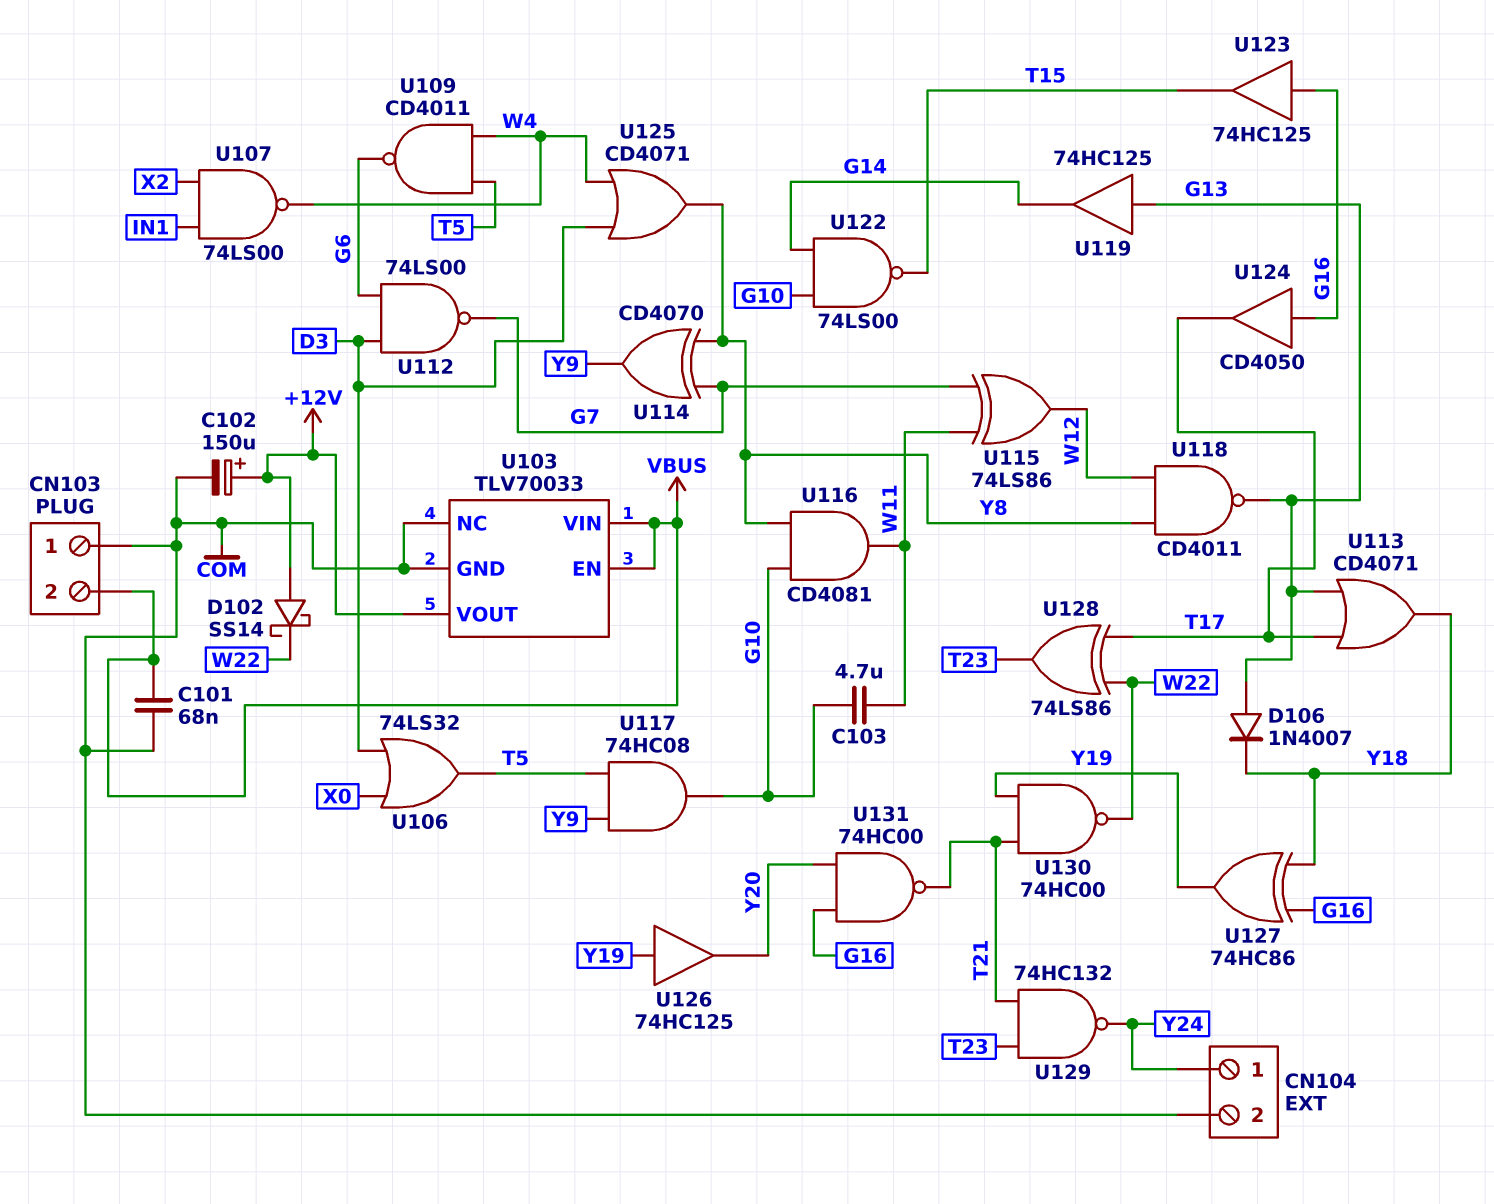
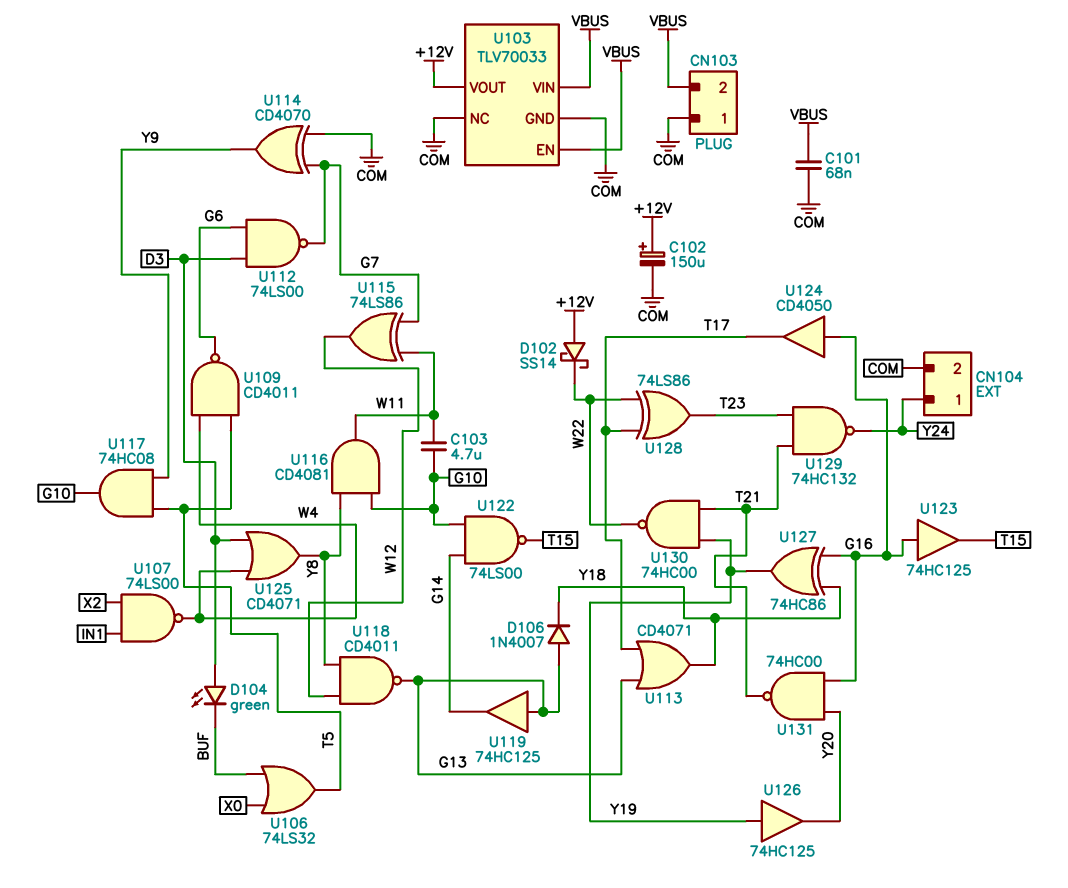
D104: none -> LED green (A D3, K BUF)
U106: OR 74LS32 (in D3, in X0, out T5) -> OR 74LS32 (in BUF, in X0, out T5)
U114: XOR CD4070 (in G7, in Y8, out Y9) -> XOR CD4070 (in COM, in G7, out Y9)

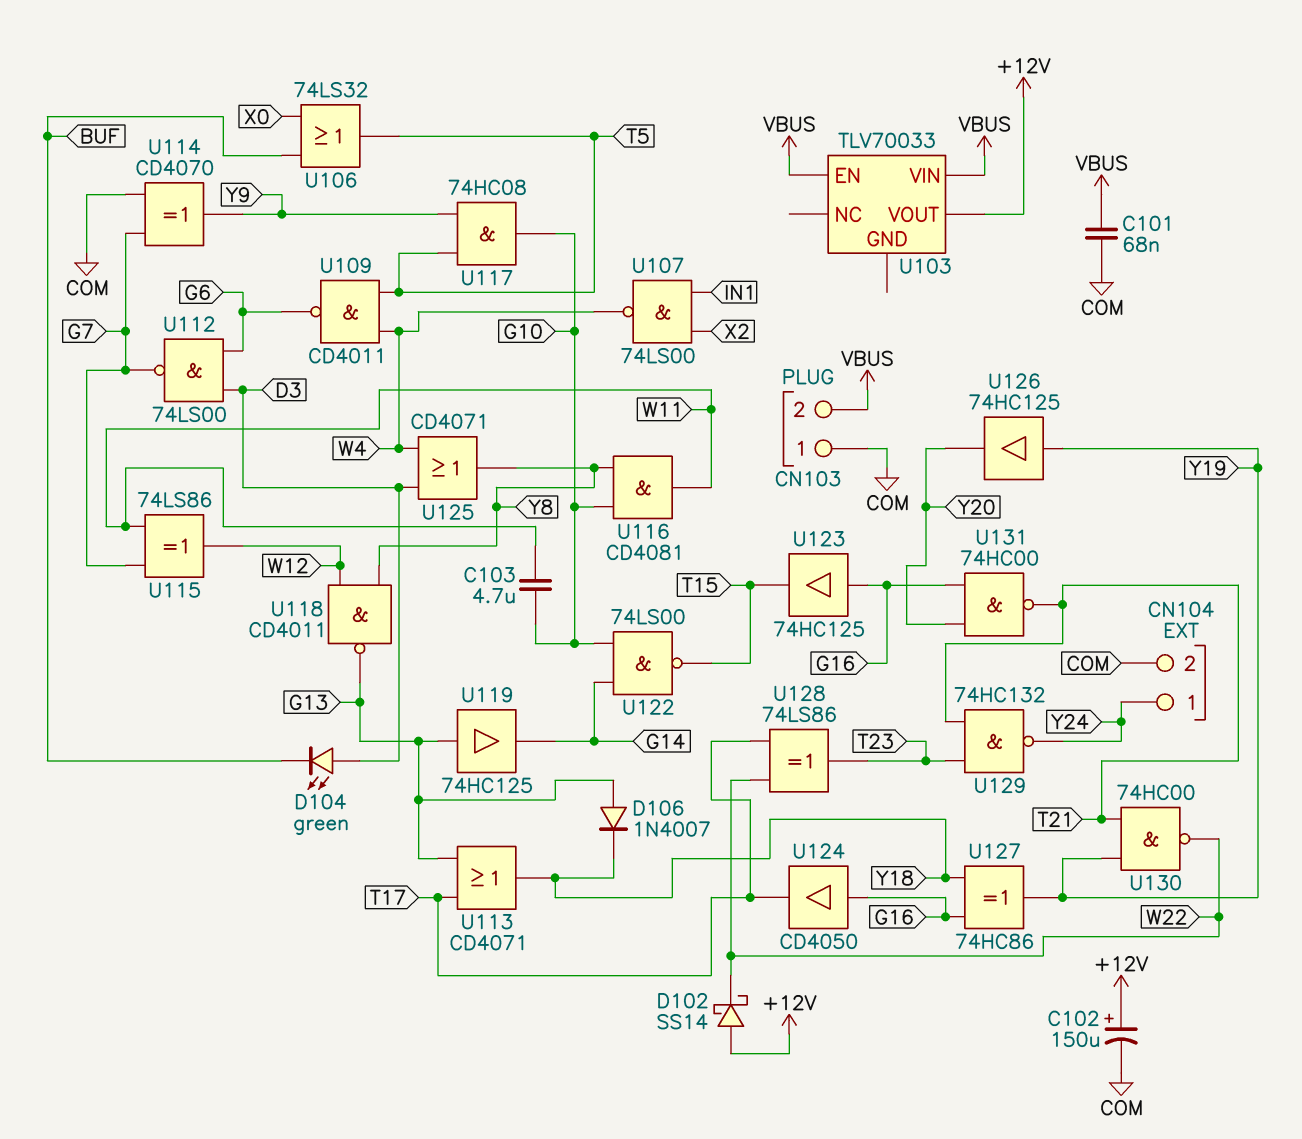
U103 pin GND: COM -> none
U103 pin NC: COM -> none

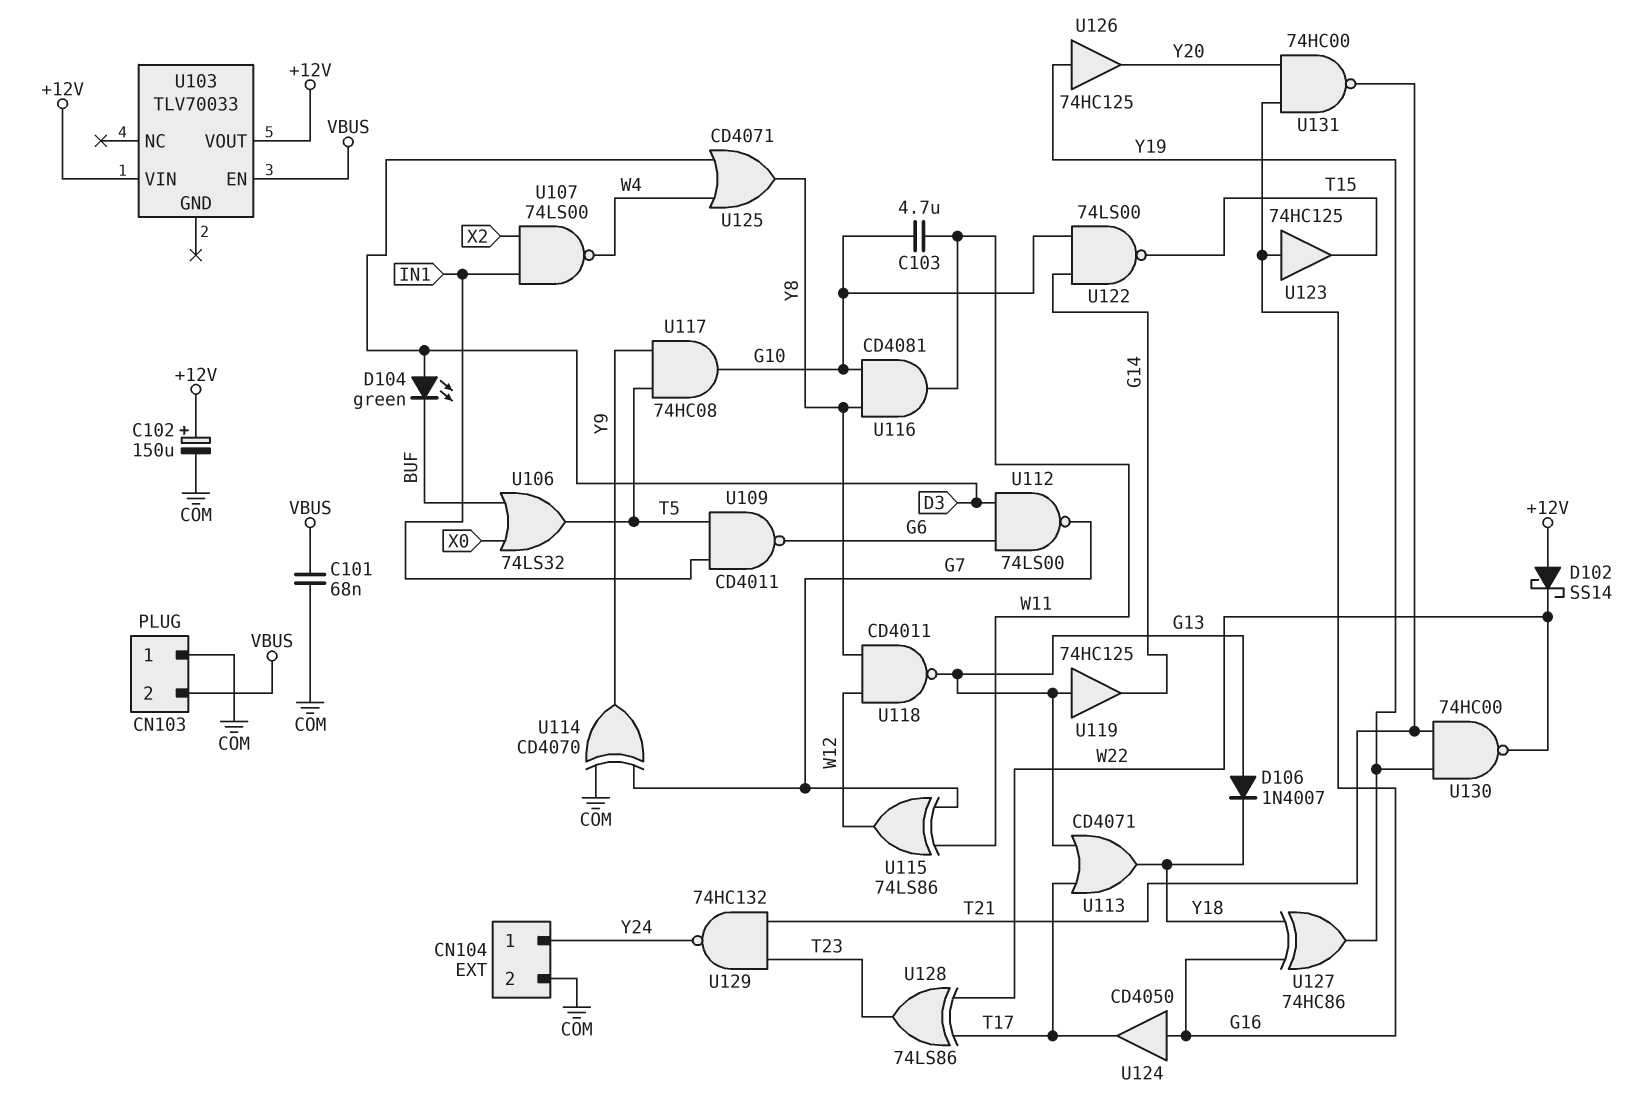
U103 pin VIN: VBUS -> +12V
U109: NAND CD4011 (in T5, in W4, out G6) -> NAND CD4011 (in IN1, in T5, out G6)

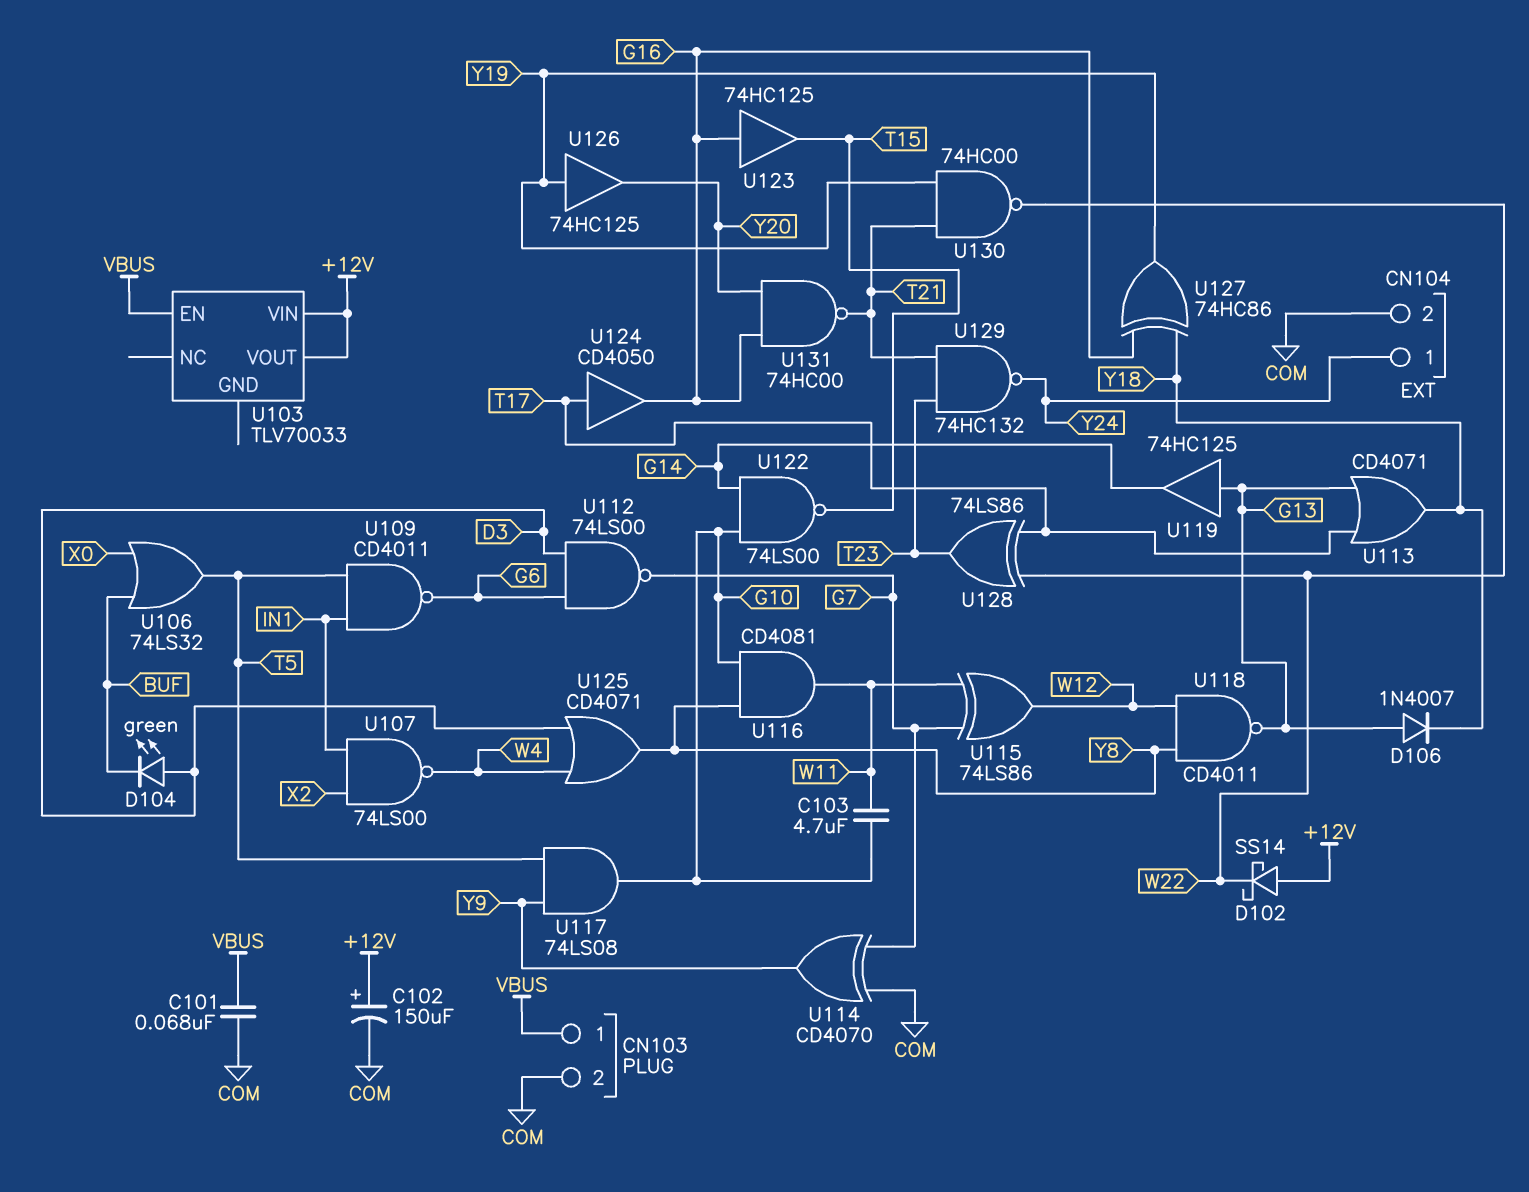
CN103 pin 1: COM -> VBUS
CN103 pin 2: VBUS -> COM
U117: AND 74HC08 (in T5, in Y9, out G10) -> AND 74LS08 (in T5, in Y9, out G10)
U124: buffer CD4050 (in G16, out T17) -> buffer CD4050 (in T17, out G16)

